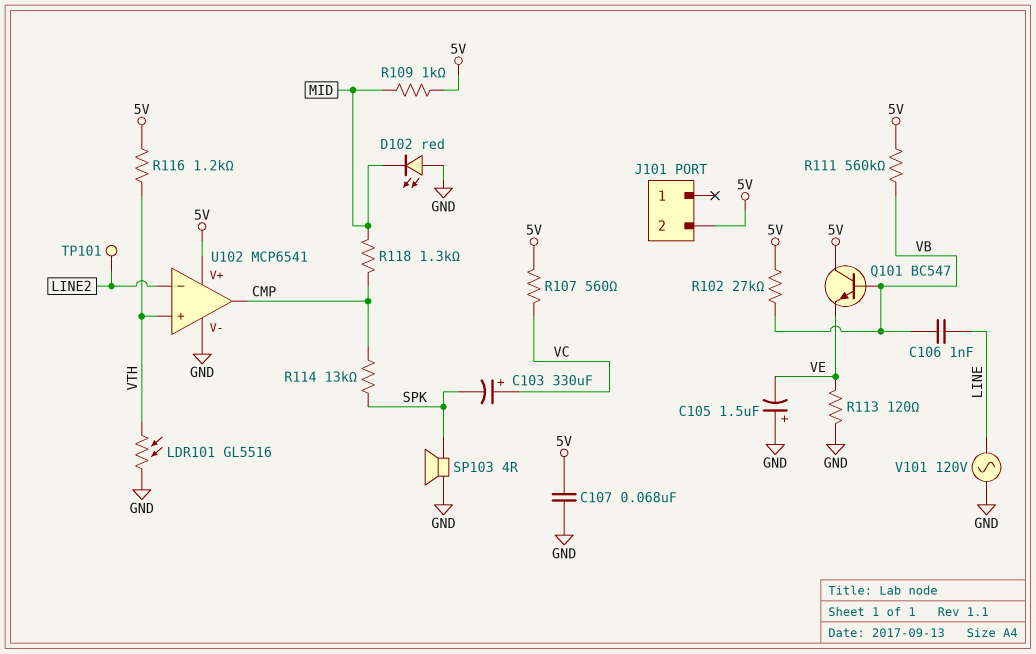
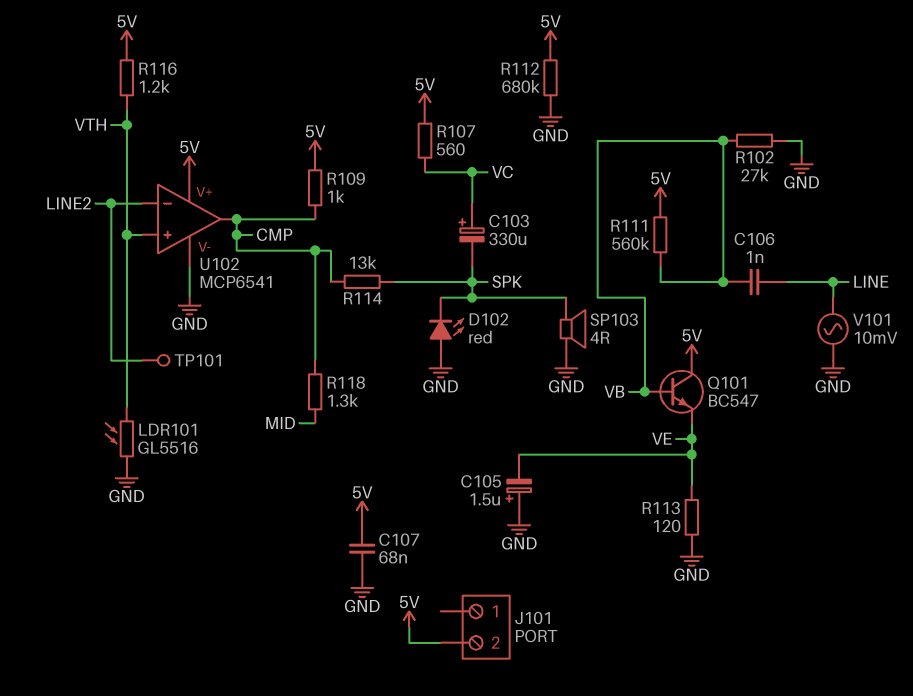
D102: LED red (A GND, K MID) -> LED red (A GND, K SPK)
R102: 27k (5V, VB) -> 27k (GND, VB)
R109: 1k (5V, MID) -> 1k (5V, CMP)
R112: none -> 680k (5V, GND)
V101: AC 120V (GND, LINE) -> AC 10mV (GND, LINE)

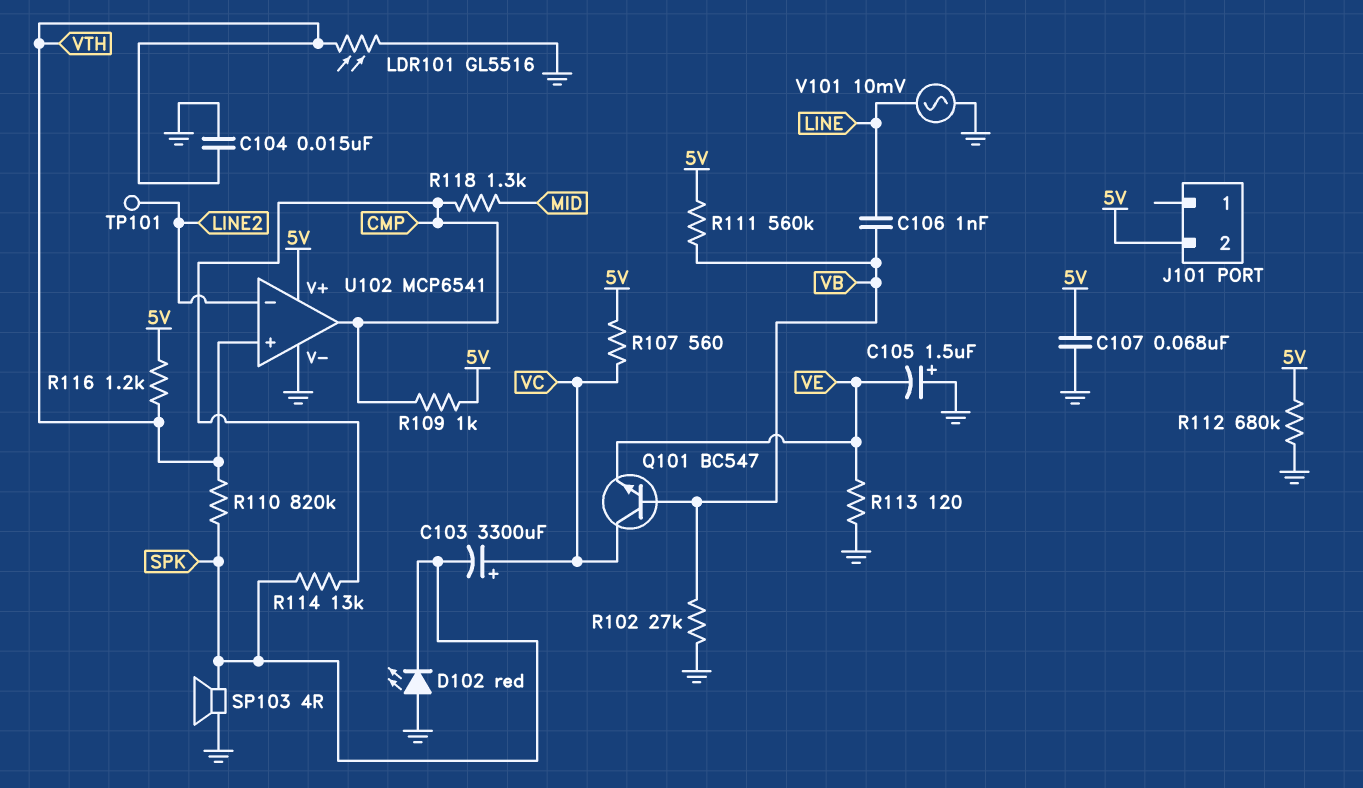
C103: 330uF (plus VC, minus SPK) -> 3300uF (plus VC, minus SPK)
C104: none -> 15nF (GND, VTH)
Q101: NPN BC547 (B VB, C 5V, E VE) -> NPN BC547 (B VB, C VC, E VE)
R110: none -> 820k (SPK, VTH)

